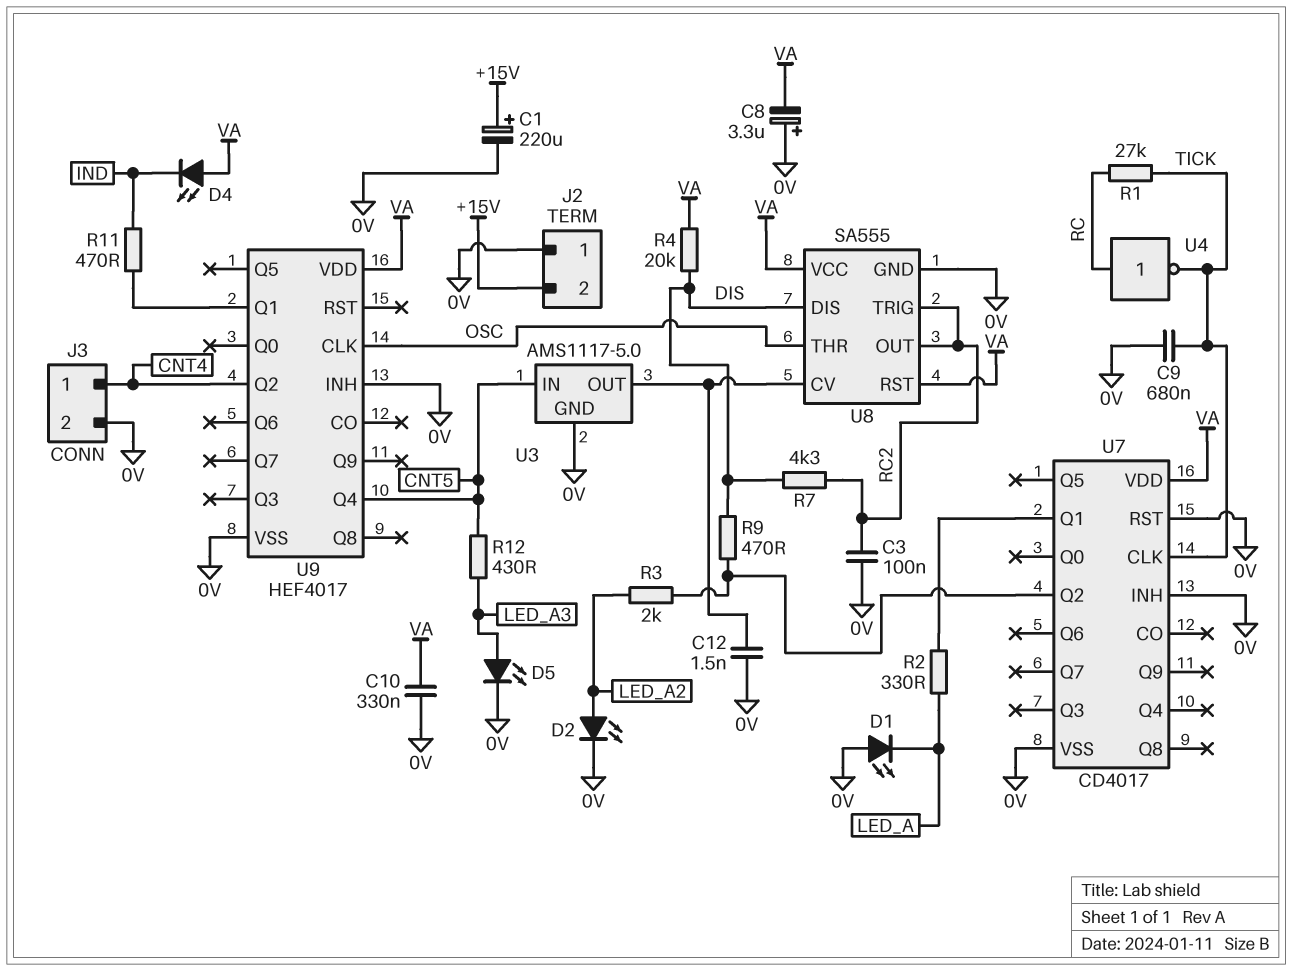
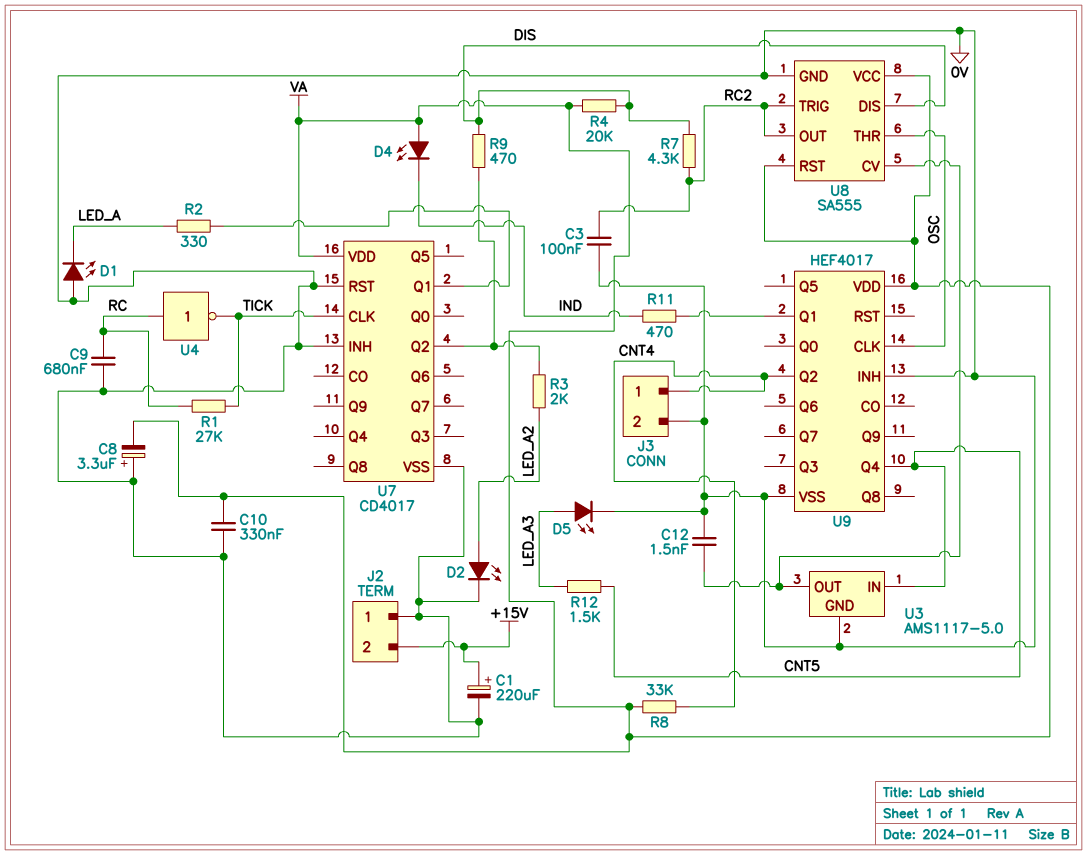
C9: 680nF (0V, TICK) -> 680nF (0V, RC)
R8: none -> 33k (CNT4, VA)
R12: 430 (CNT5, LED_A3) -> 1.5k (CNT5, LED_A3)

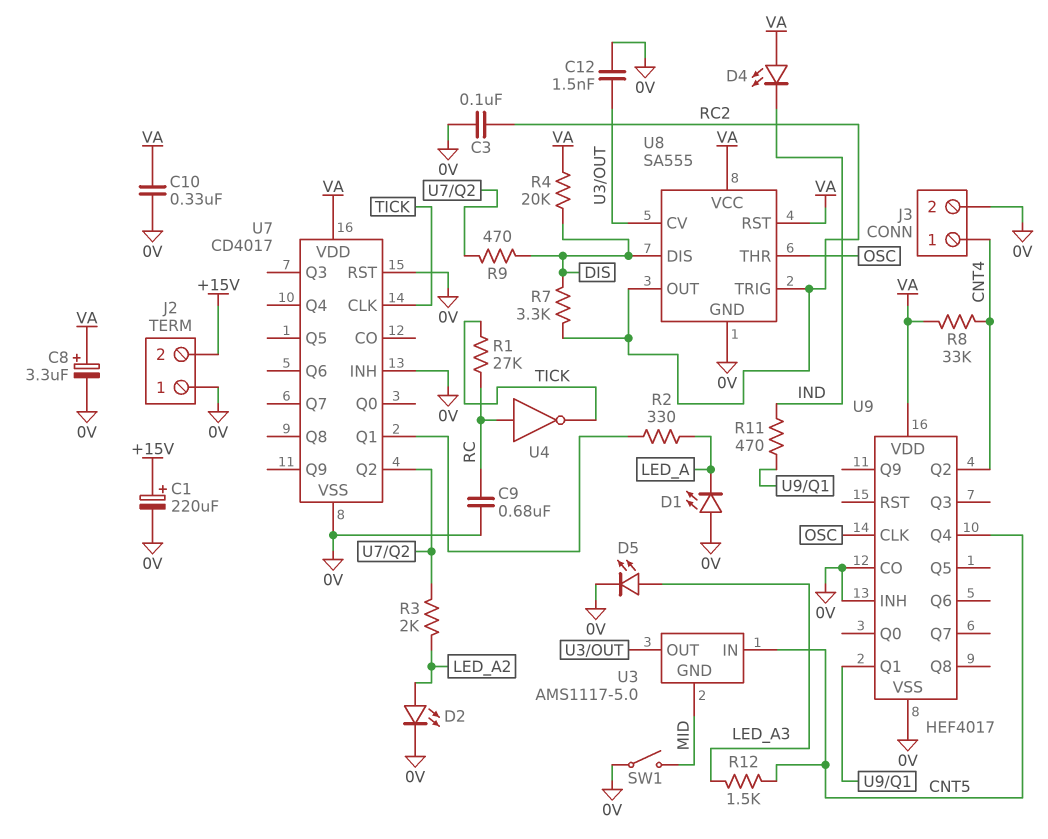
C8: 3.3uF (plus 0V, minus VA) -> 3.3uF (plus VA, minus 0V)
R7: 4.3k (DIS, RC2) -> 3.3k (DIS, RC2)
SW1: none -> switch (0V, MID)
U3 pin GND: 0V -> MID
U9 pin CO: none -> 0V

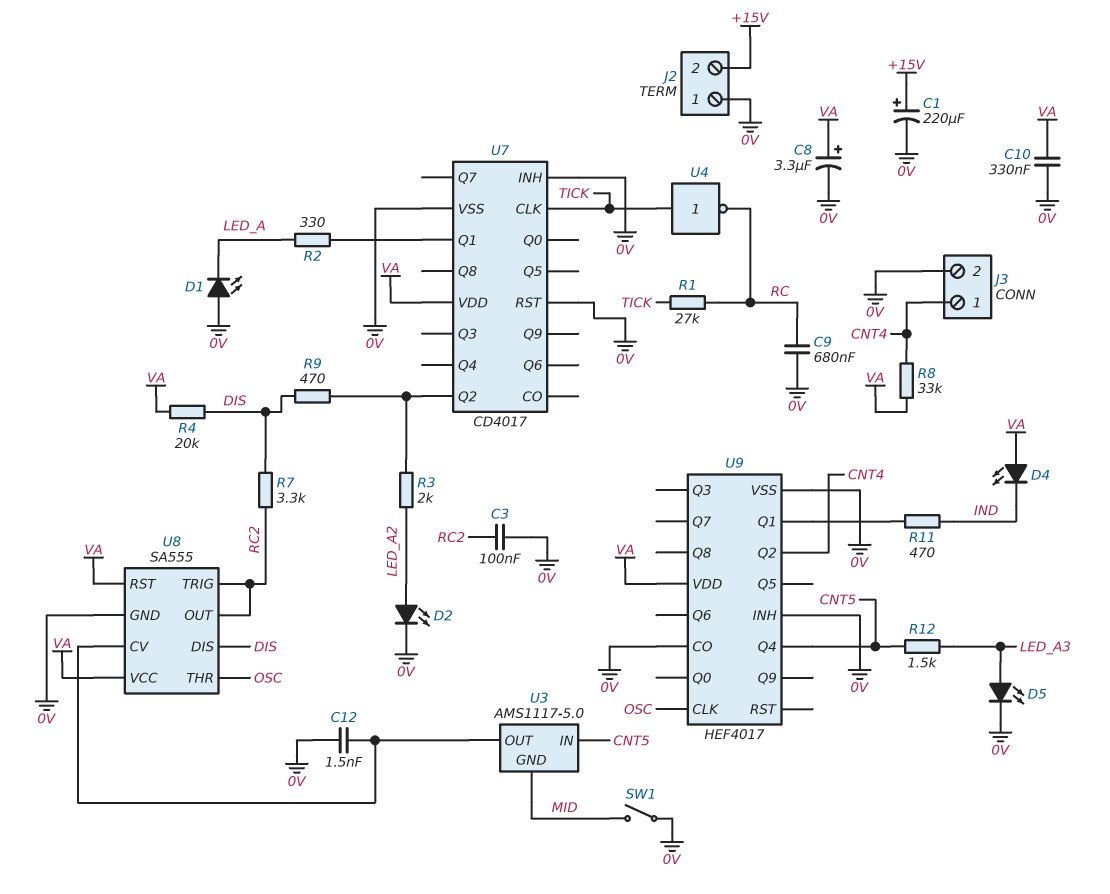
U4: NOT (in RC, out TICK) -> NOT (in TICK, out RC)

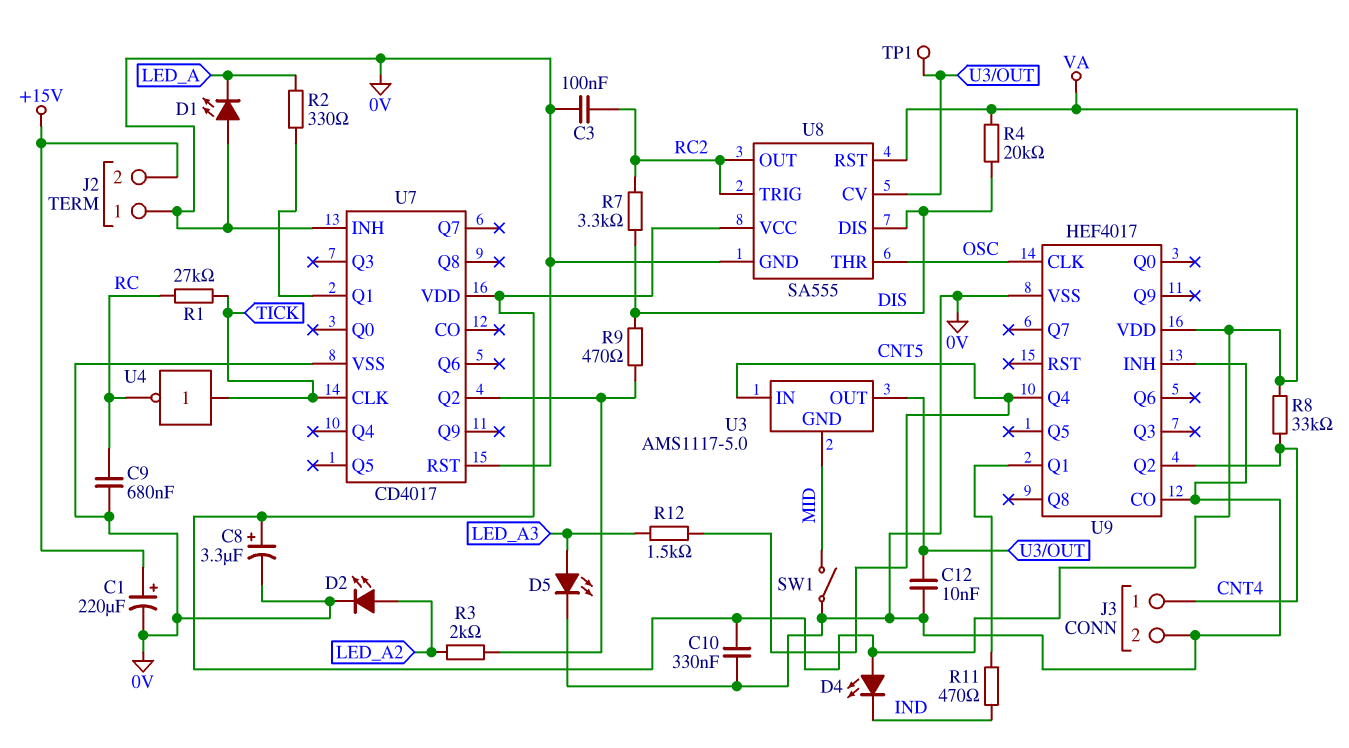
C12: 1.5nF (0V, U3/OUT) -> 10nF (0V, U3/OUT)
TP1: none -> test point (U3/OUT)

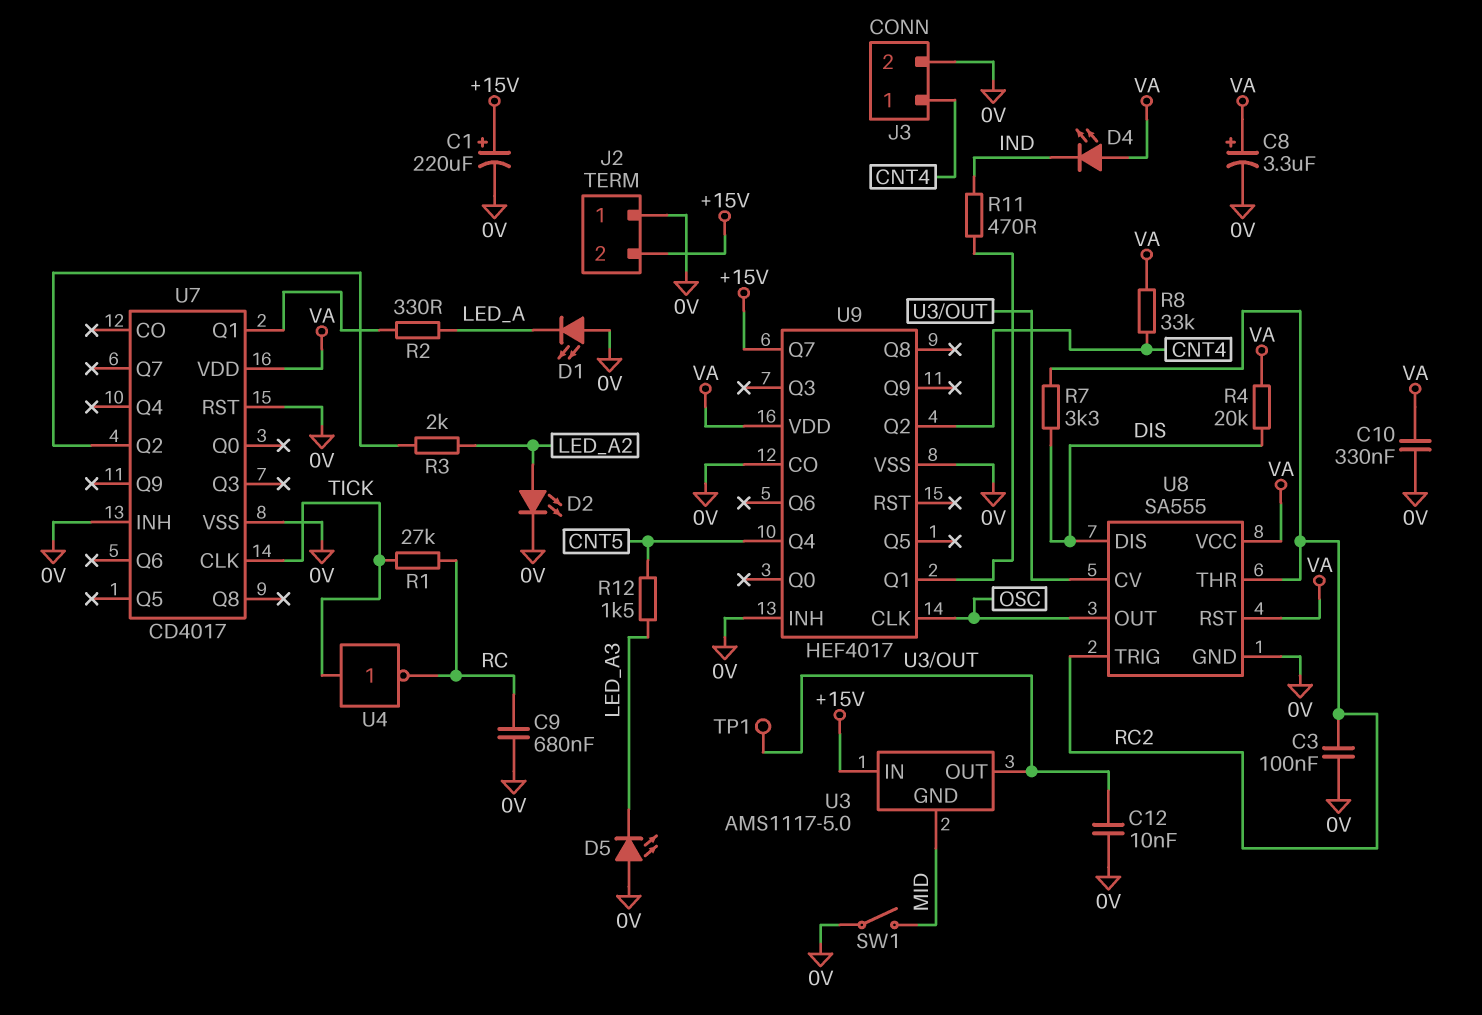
D5: LED (A LED_A3, K 0V) -> LED (A 0V, K LED_A3)
R9: 470 (DIS, U7/Q2) -> none
U3 pin IN: CNT5 -> +15V
U8 pin OUT: RC2 -> OSC
U8 pin THR: OSC -> RC2
U9 pin Q7: none -> +15V

